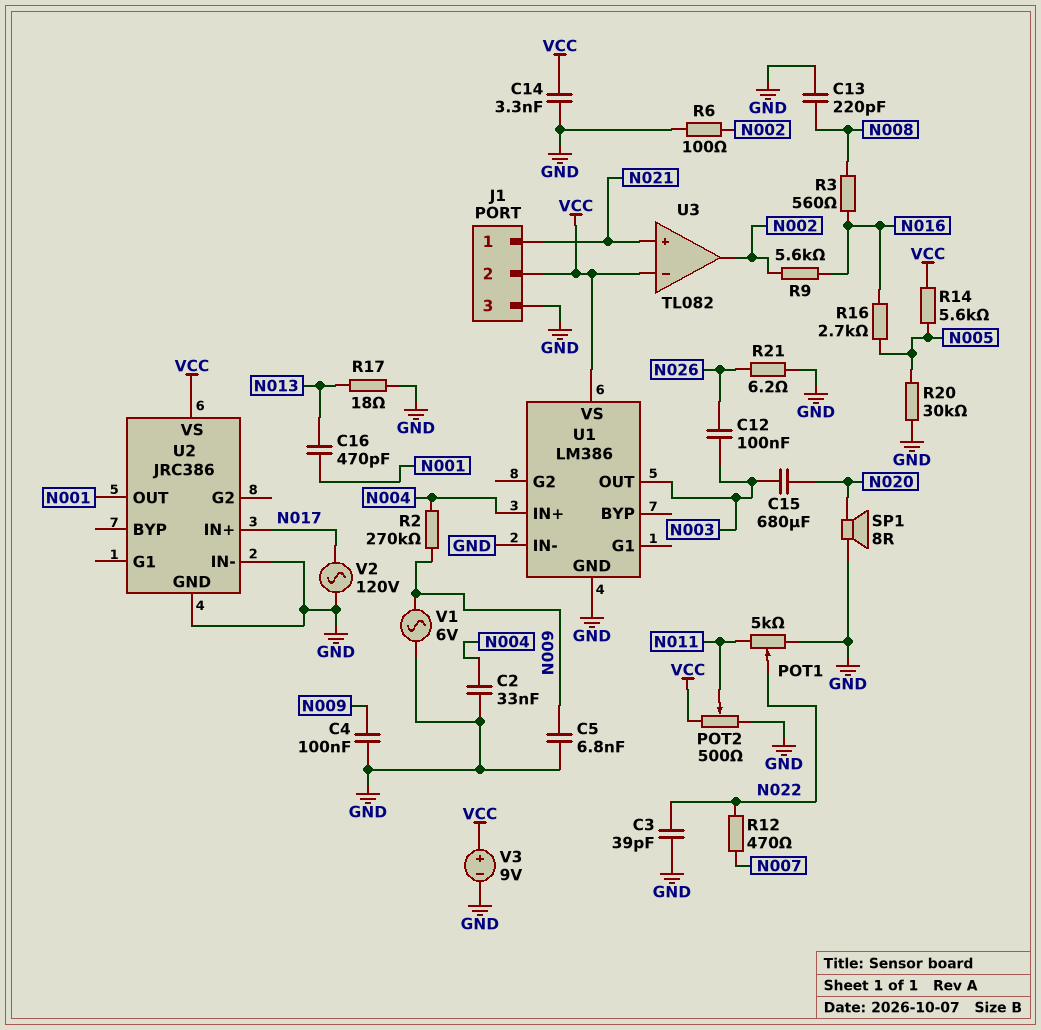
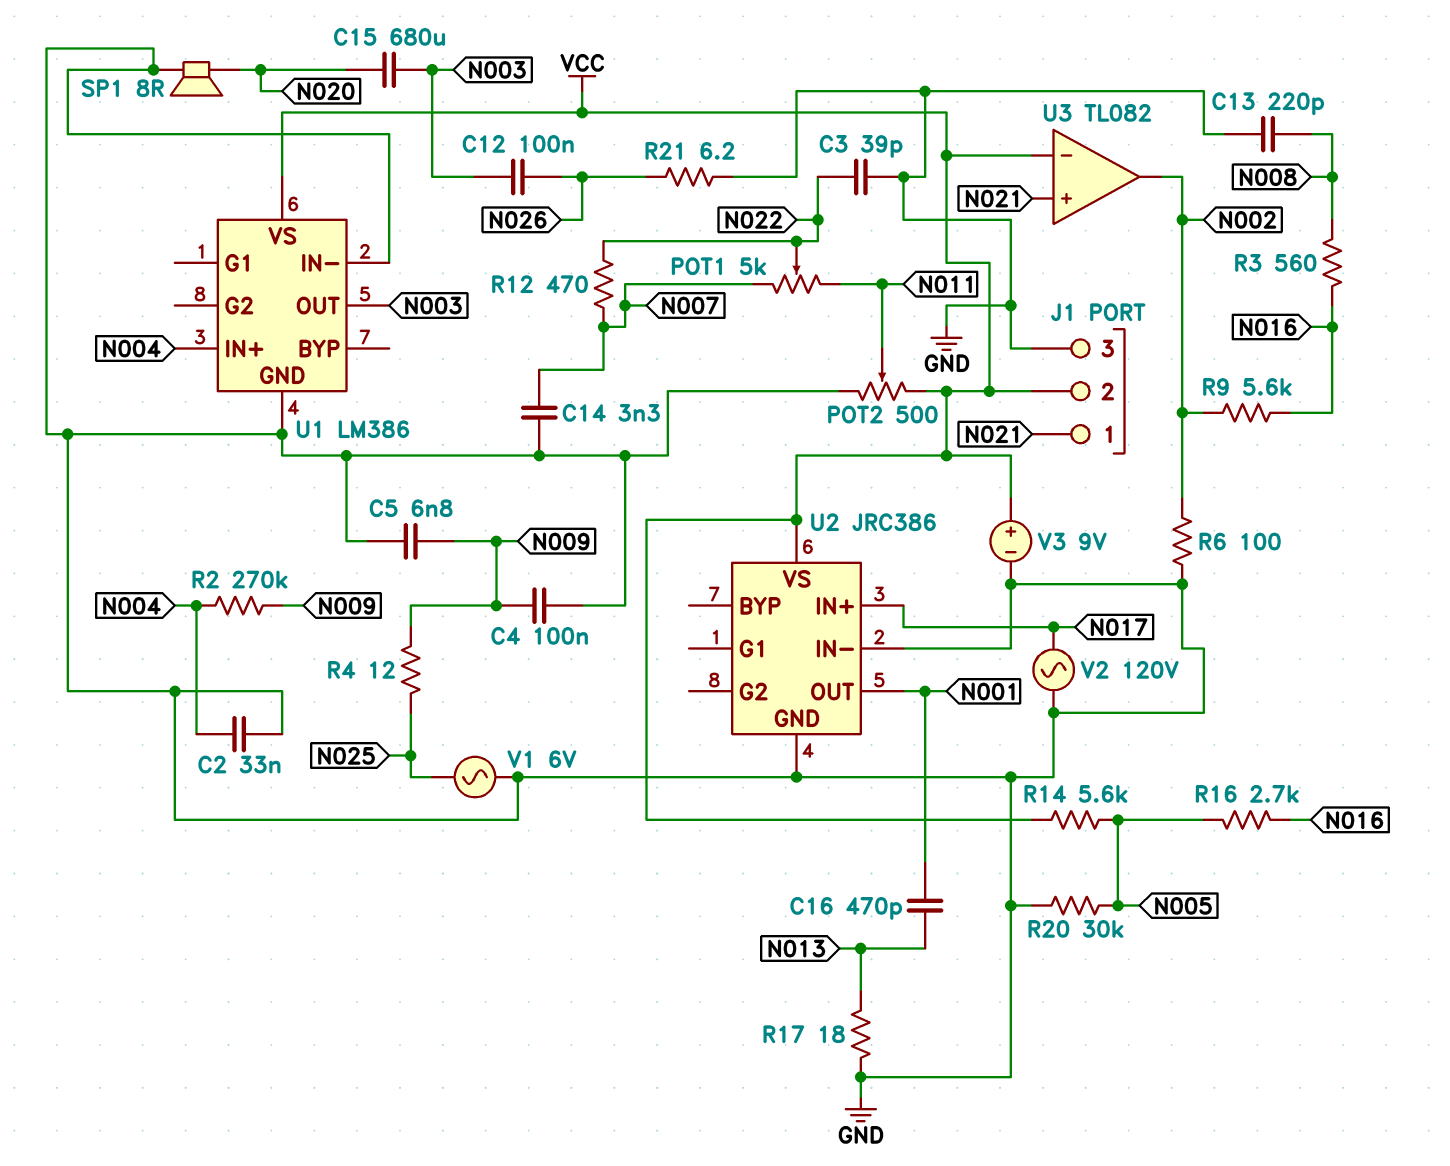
C14: 3.3nF (GND, VCC) -> 3.3nF (GND, N007)
POT1: 5k (GND, N011, wiper N022) -> 5k (N007, N011, wiper N022)
R4: none -> 12 (N009, N025)
V1: AC 6V (GND, N009) -> AC 6V (GND, N025)

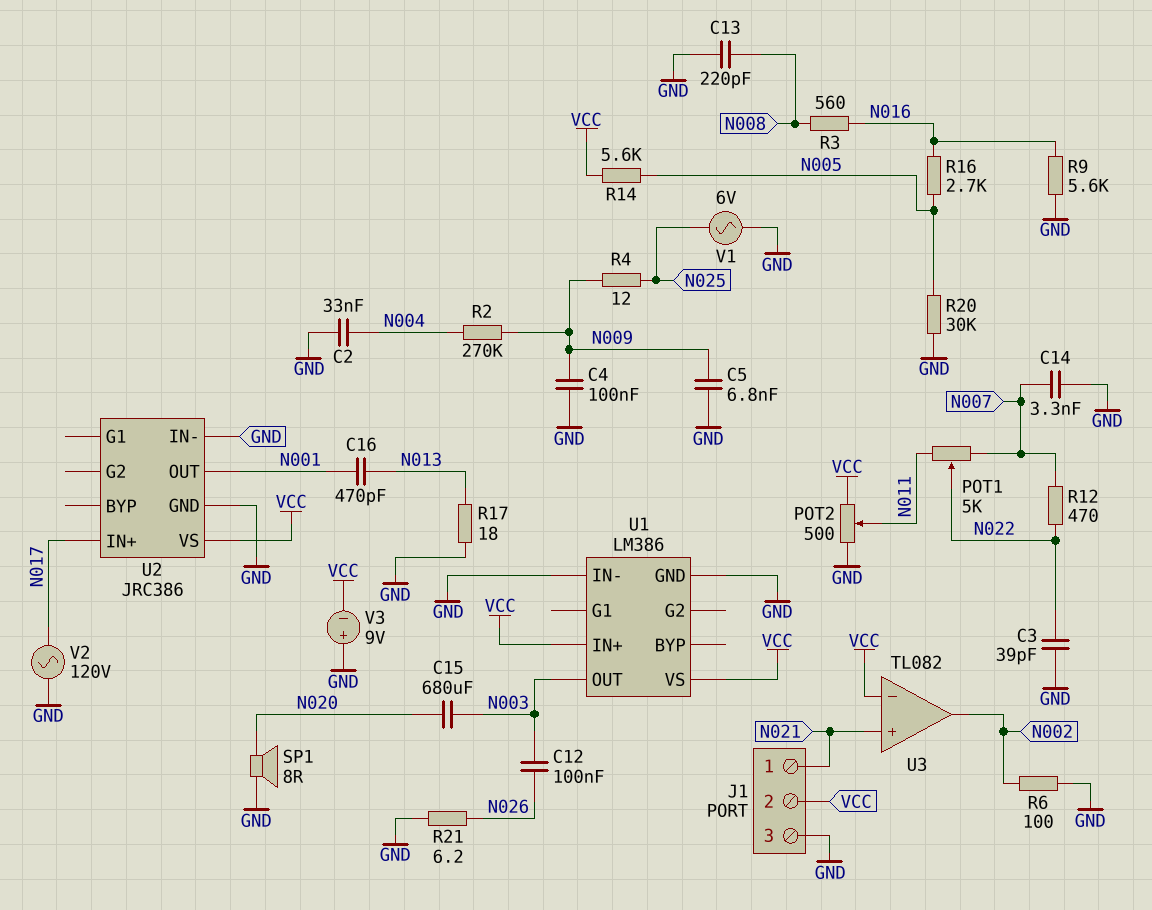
R9: 5.6k (N002, N016) -> 5.6k (GND, N016)
U1 pin IN+: N004 -> VCC
V3: 9V (plus VCC, minus GND) -> 9V (plus GND, minus VCC)

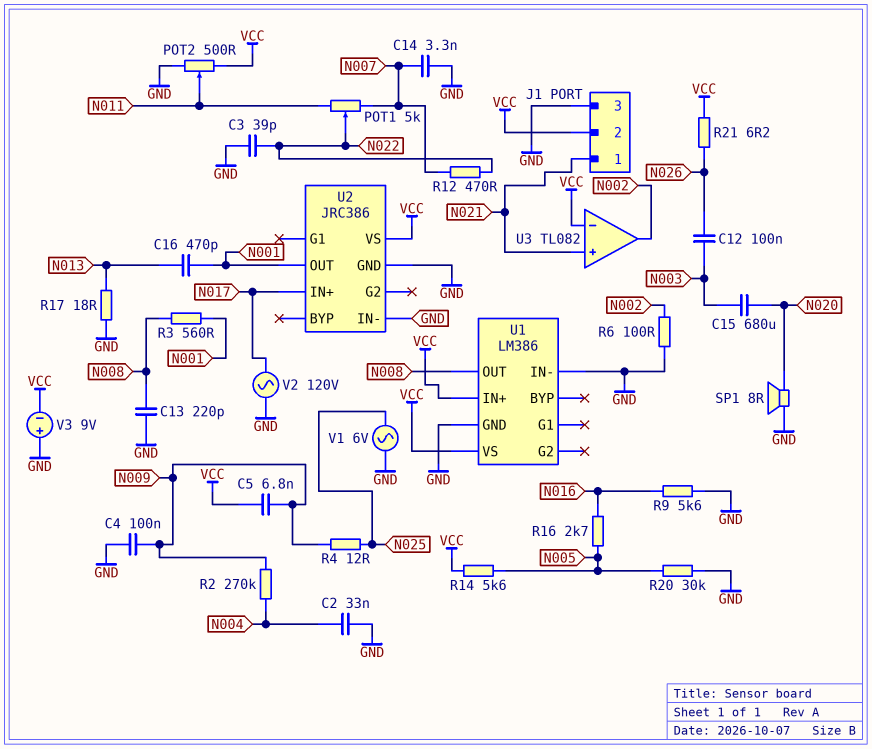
C5: 6.8nF (GND, N009) -> 6.8nF (N009, VCC)
R3: 560 (N008, N016) -> 560 (N001, N008)
R21: 6.2 (GND, N026) -> 6.2 (N026, VCC)
U1 pin OUT: N003 -> N008

